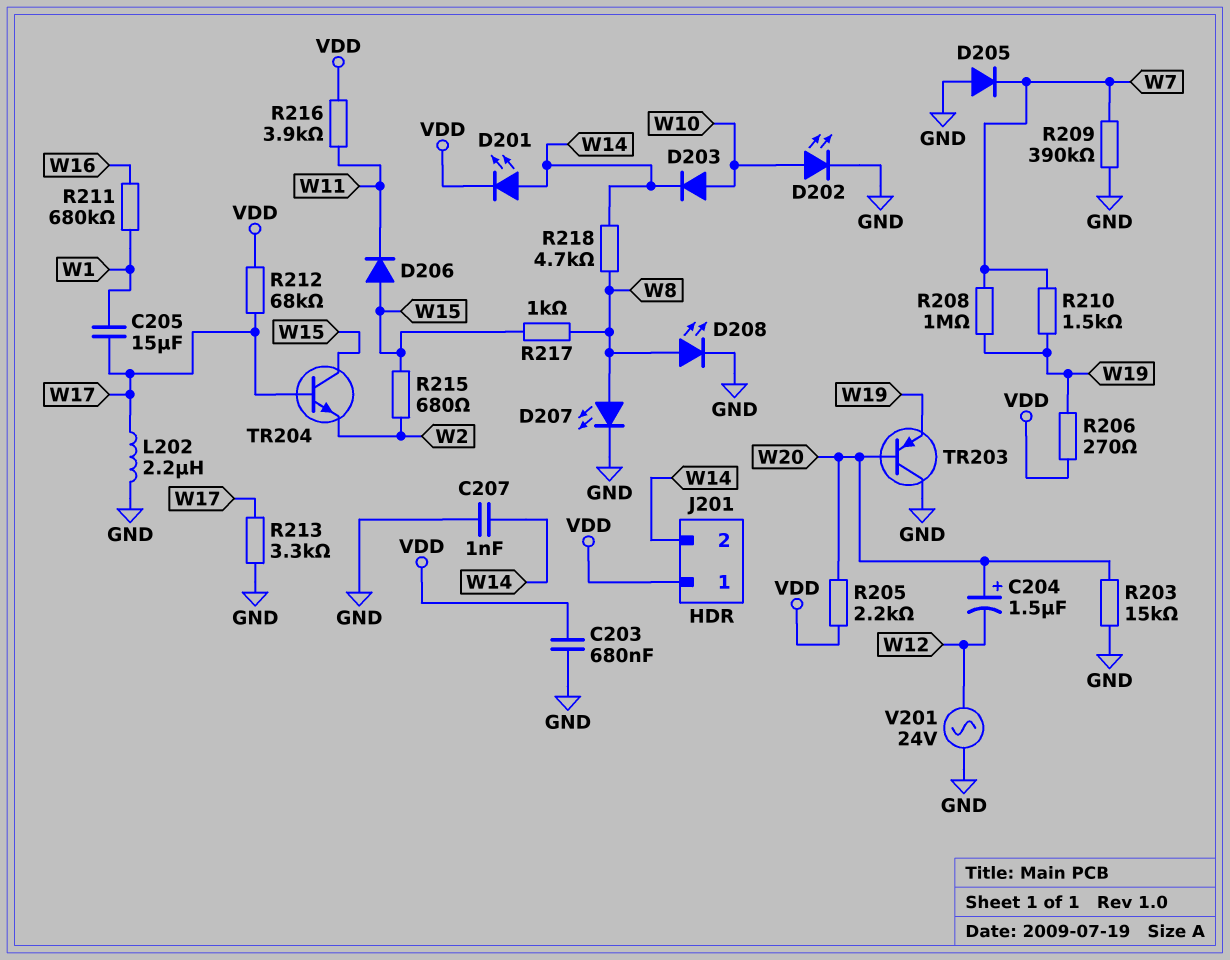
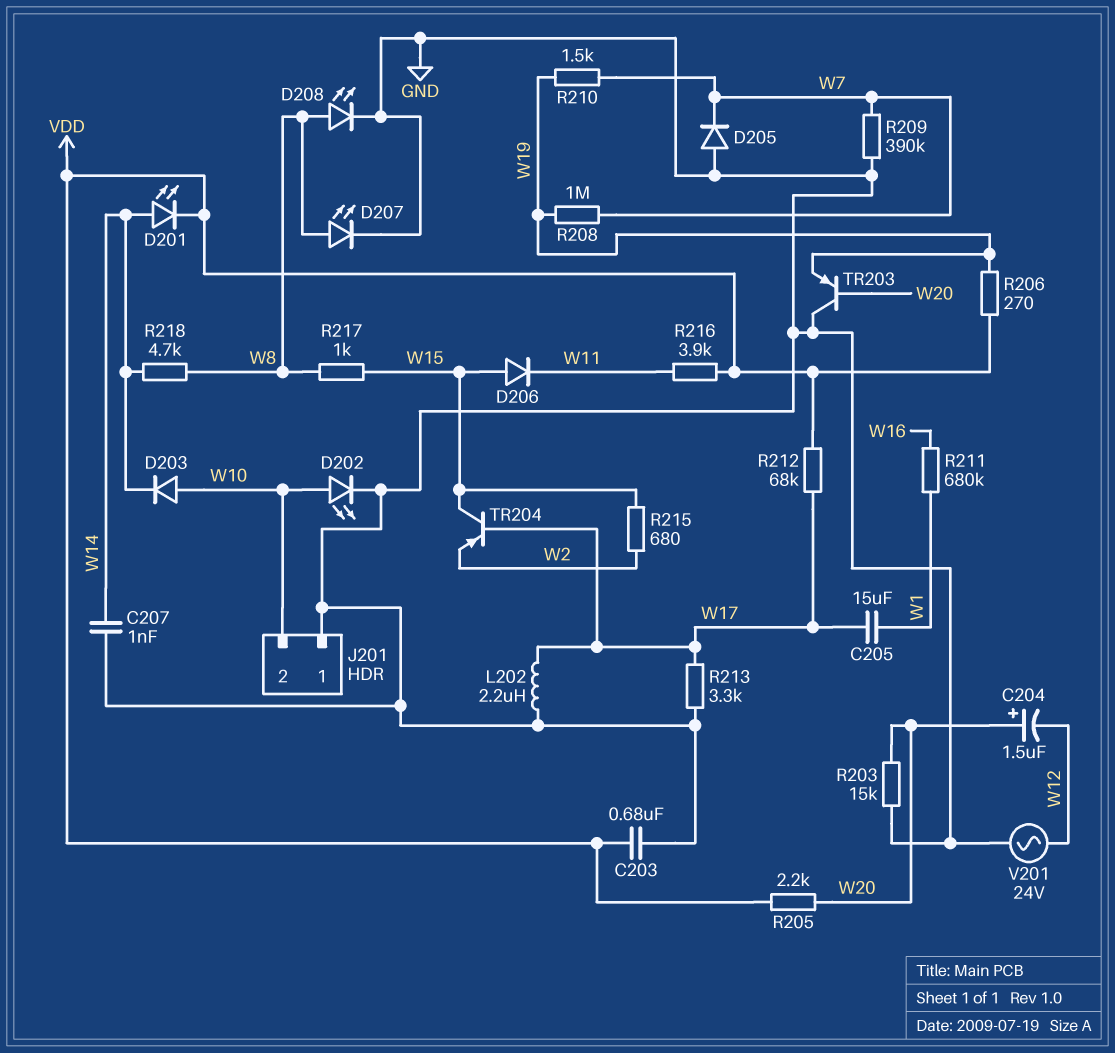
J201 pin 1: VDD -> GND
J201 pin 2: W14 -> W10
TR204: NPN (B W17, C W15, E W2) -> PNP (B W17, C W15, E W2)

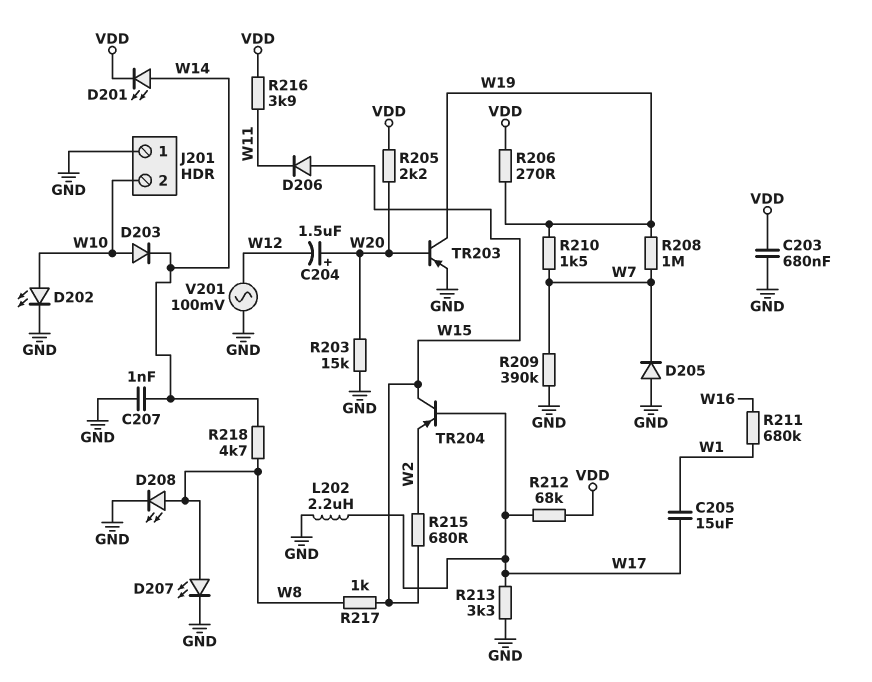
TR203: PNP (B W20, C GND, E W19) -> PNP (B W20, C W19, E GND)
V201: AC 24V (GND, W12) -> AC 100mV (GND, W12)

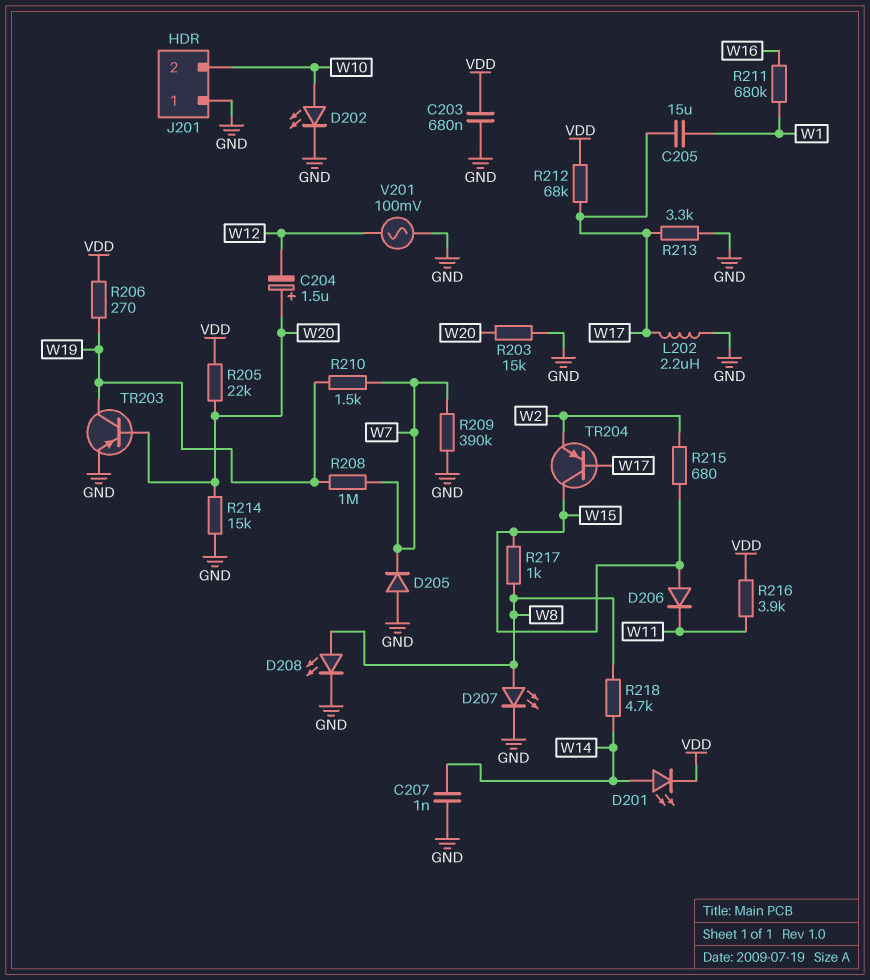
D203: diode (A W10, K W14) -> none
R205: 2.2k (VDD, W20) -> 22k (VDD, W20)
R214: none -> 15k (GND, W20)

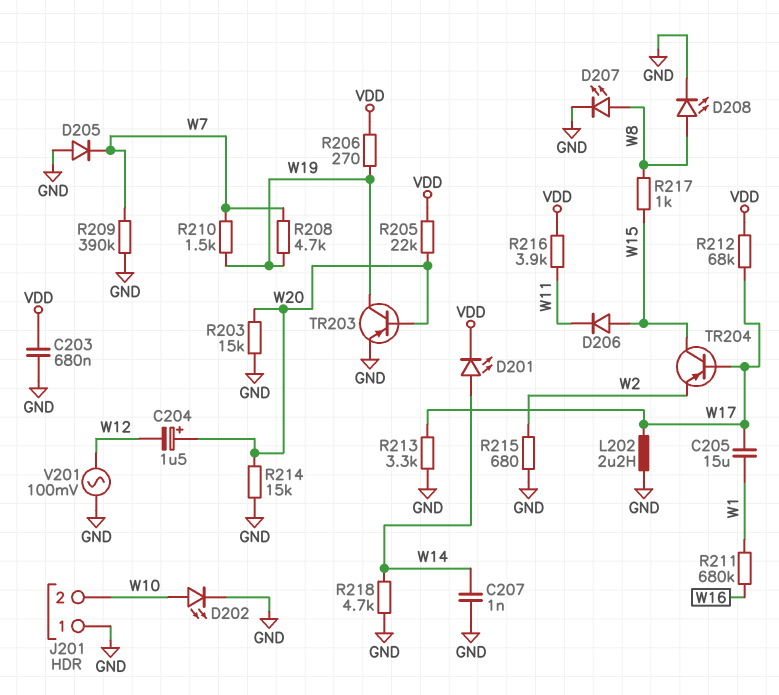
R208: 1M (W7, W19) -> 4.7k (W7, W19)
R215: 680 (W2, W15) -> 680 (GND, W2)
R218: 4.7k (W8, W14) -> 4.7k (GND, W14)

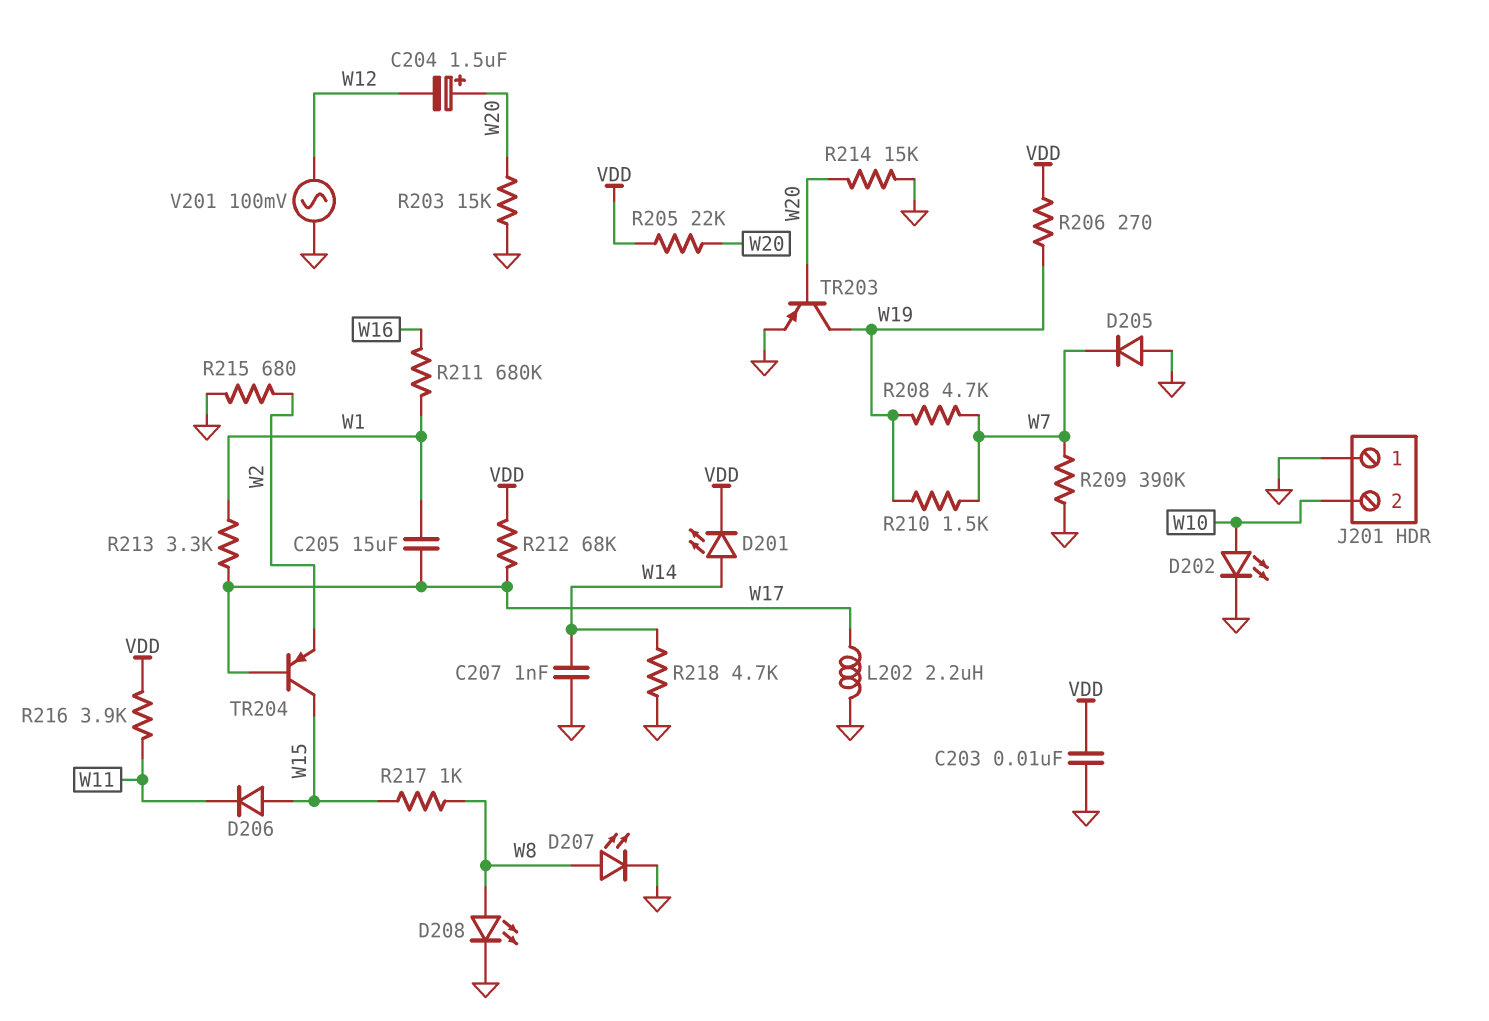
C203: 680nF (GND, VDD) -> 10nF (GND, VDD)
R213: 3.3k (GND, W17) -> 3.3k (W1, W17)

